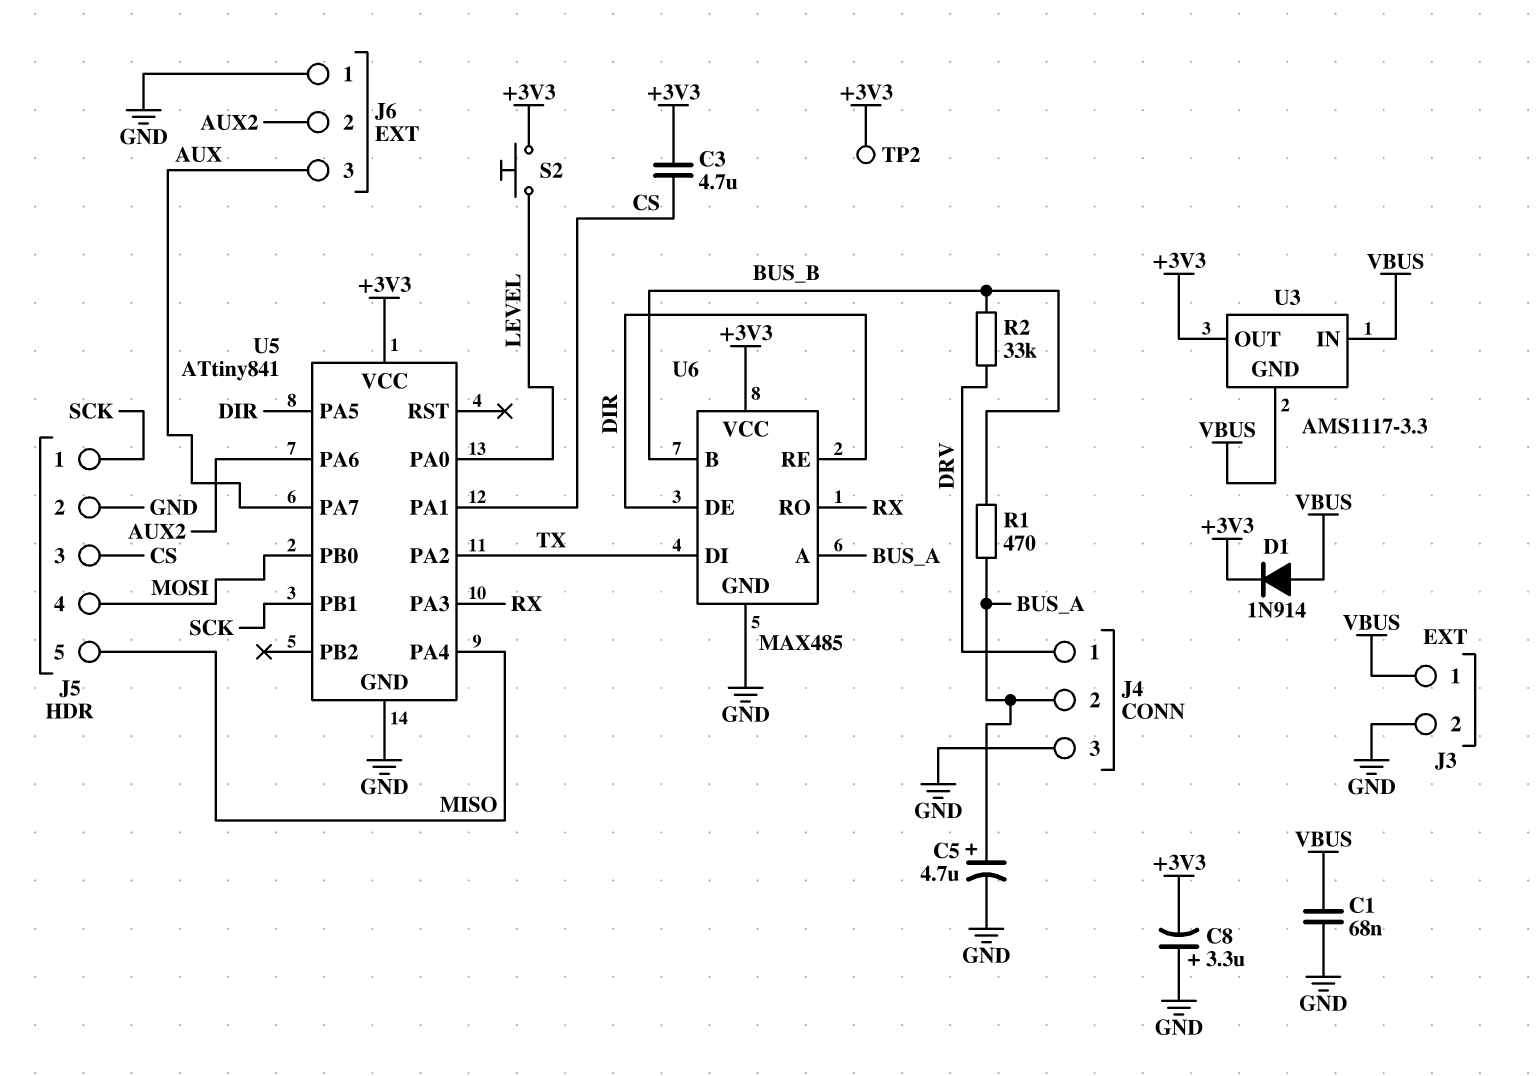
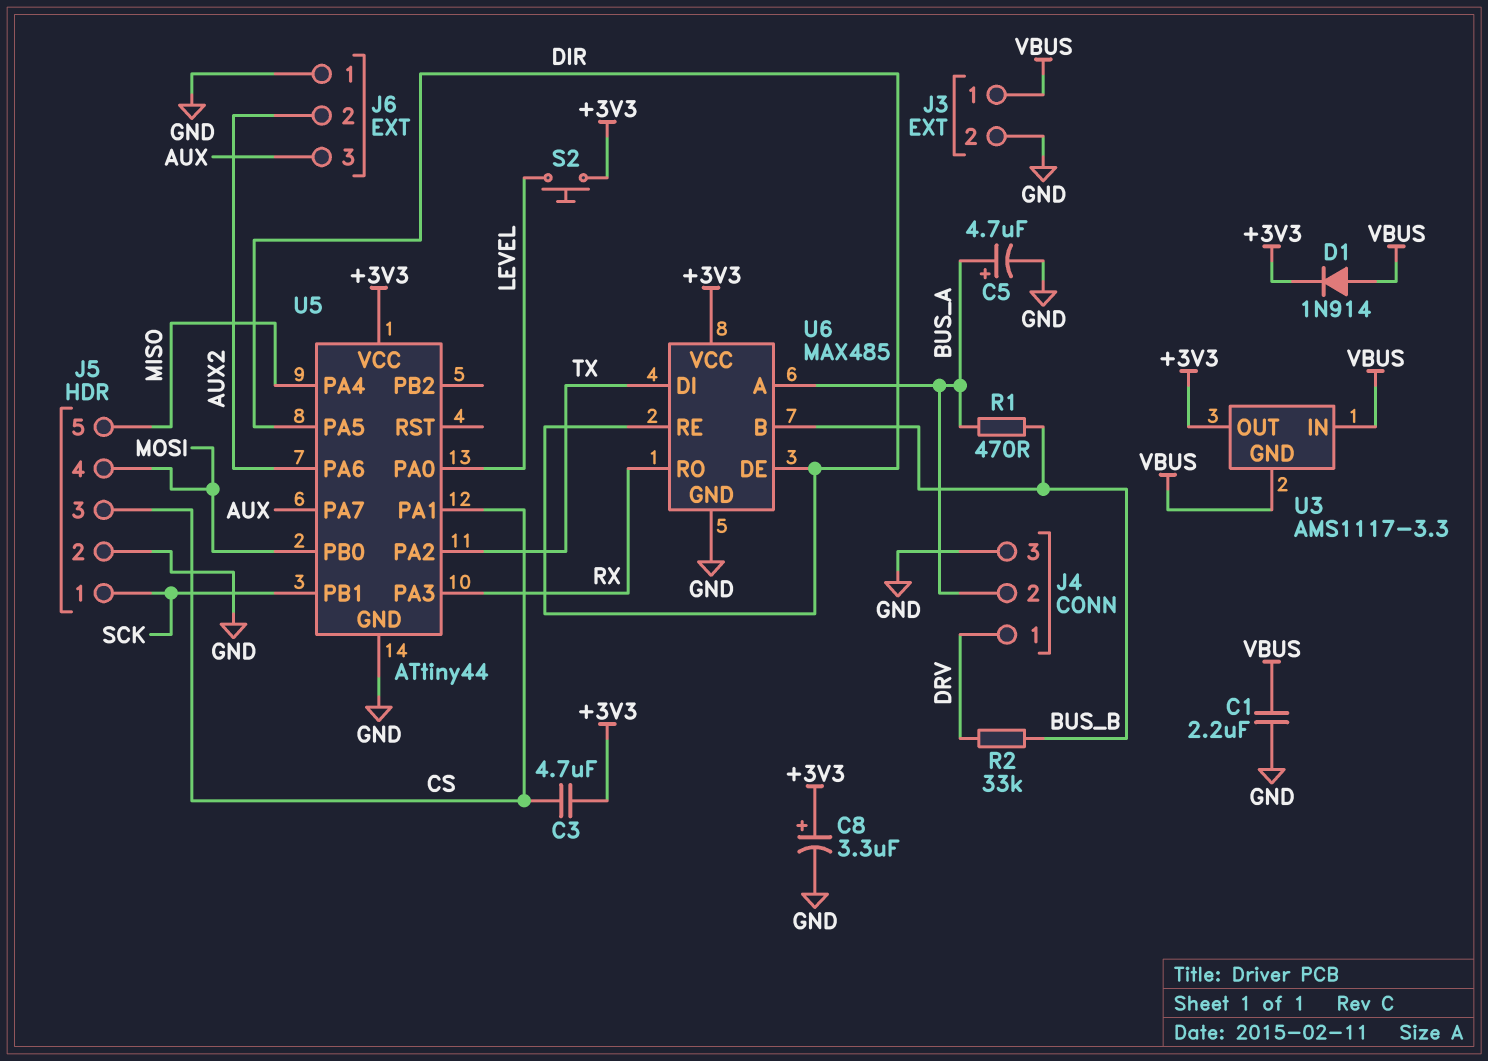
C1: 68nF (GND, VBUS) -> 2.2uF (GND, VBUS)
C8: 3.3uF (plus GND, minus +3V3) -> 3.3uF (plus +3V3, minus GND)
TP2: test point (+3V3) -> none
U5: ATtiny841 -> ATtiny44

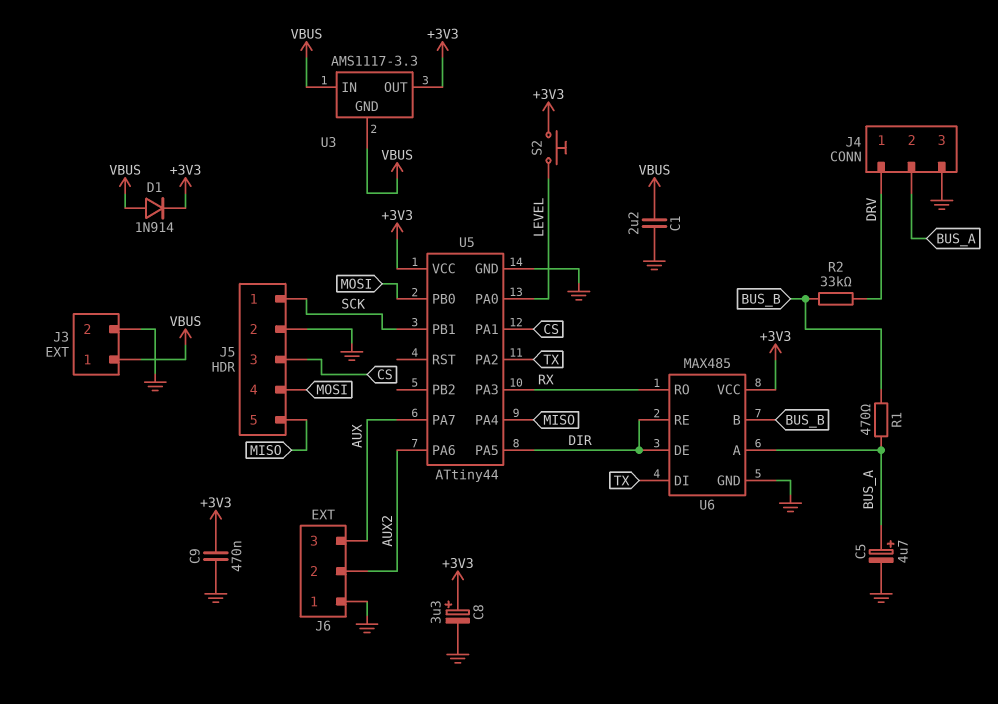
C3: 4.7uF (+3V3, CS) -> none
C9: none -> 470nF (+3V3, GND)

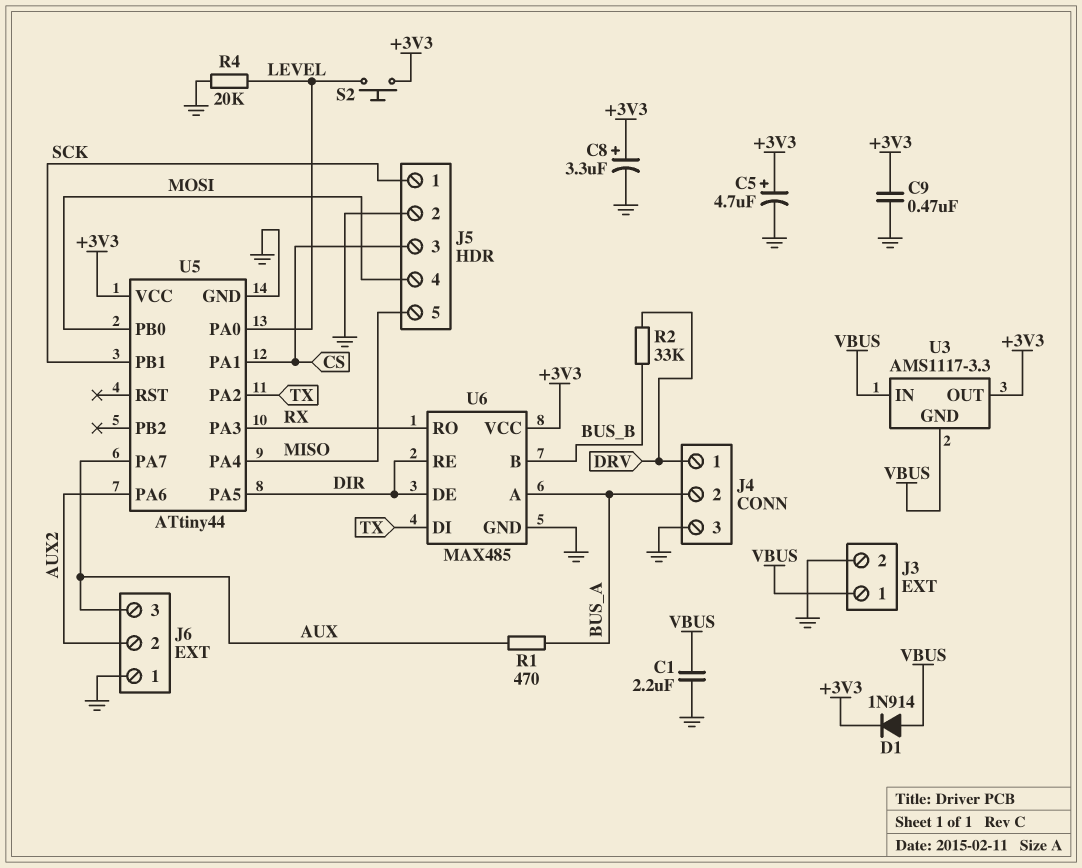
C5: 4.7uF (plus BUS_A, minus GND) -> 4.7uF (plus +3V3, minus GND)
R1: 470 (BUS_A, BUS_B) -> 470 (AUX, BUS_A)
R4: none -> 20k (GND, LEVEL)

